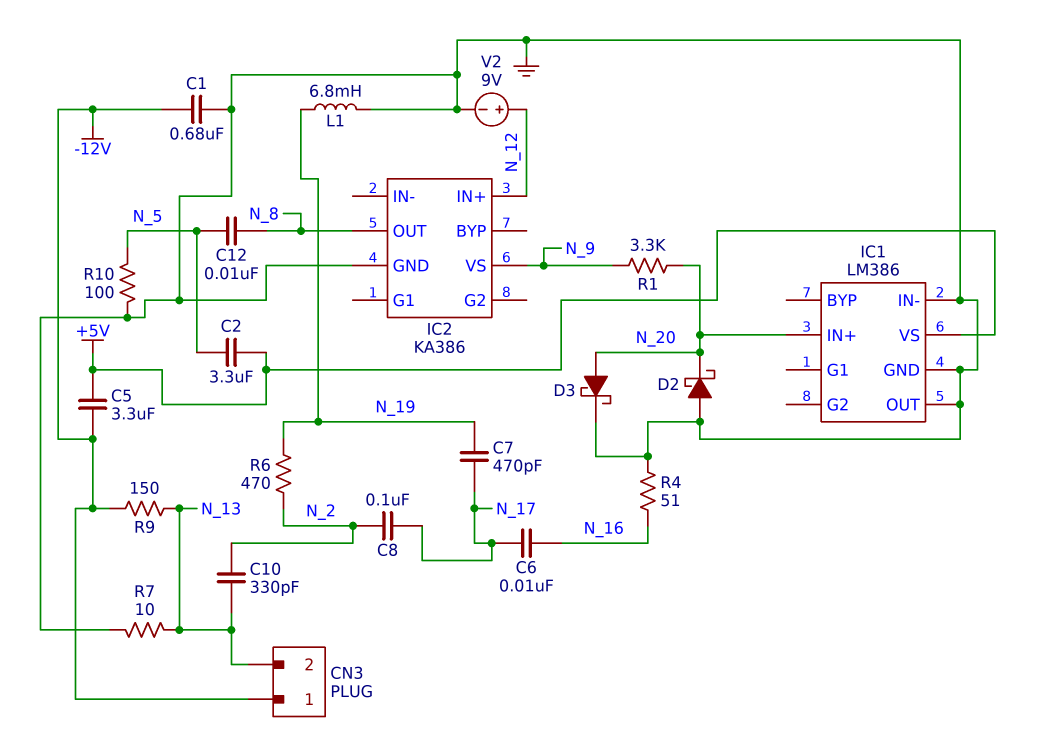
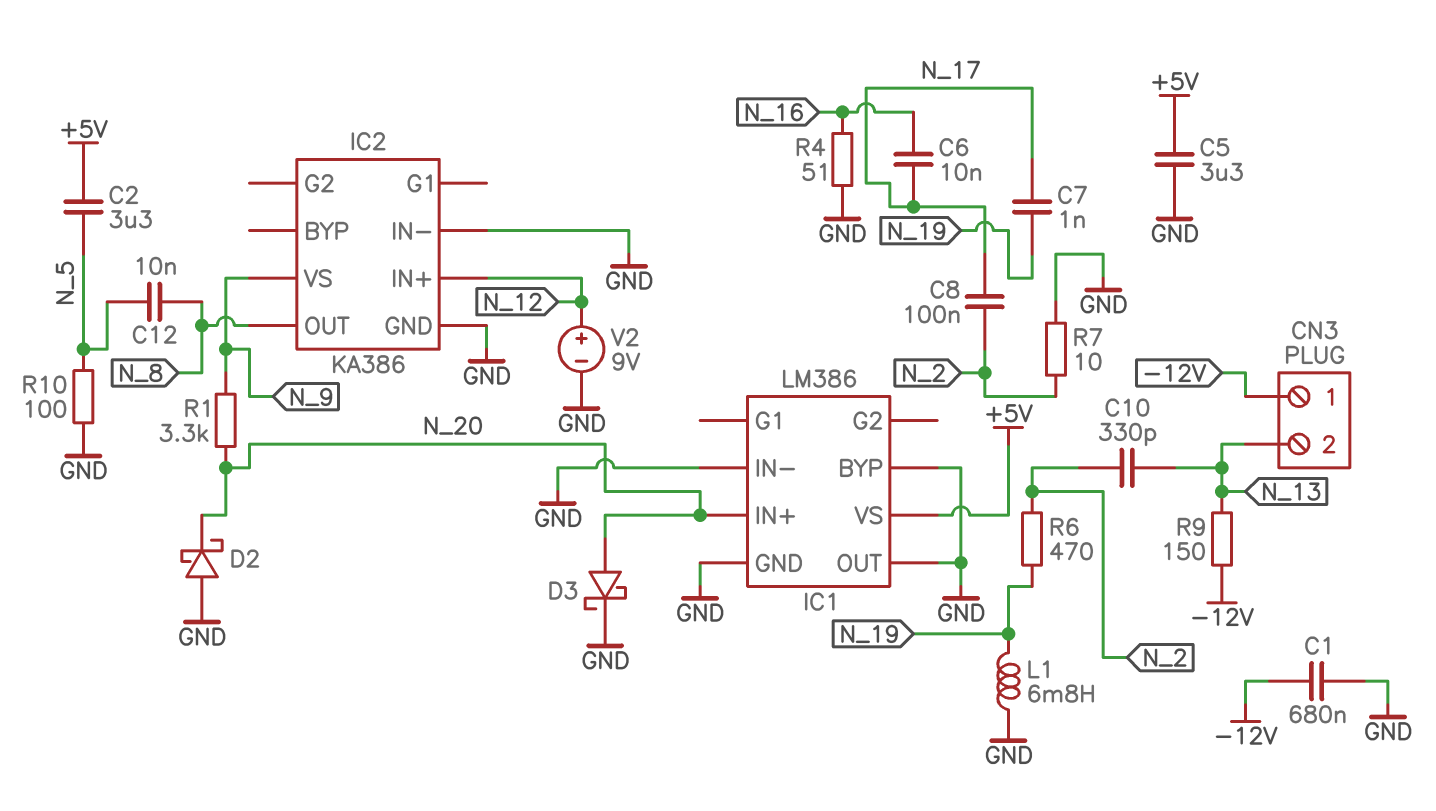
C5: 3.3uF (+5V, -12V) -> 3.3uF (+5V, GND)
C7: 470pF (N_17, N_19) -> 1nF (N_17, N_19)
IC1 pin BYP: none -> GND
IC2 pin IN-: none -> GND
R7: 10 (GND, N_13) -> 10 (GND, N_2)

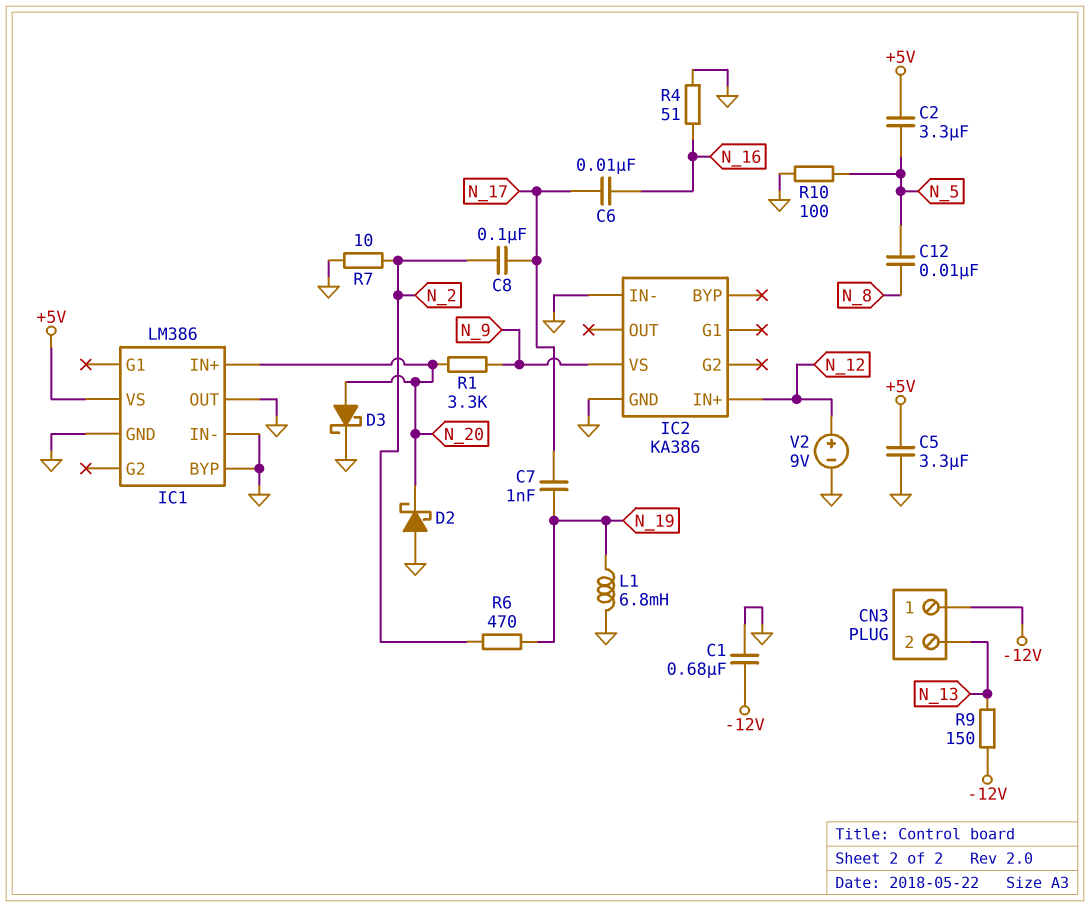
C10: 330pF (N_2, N_13) -> none
IC2 pin OUT: N_8 -> none

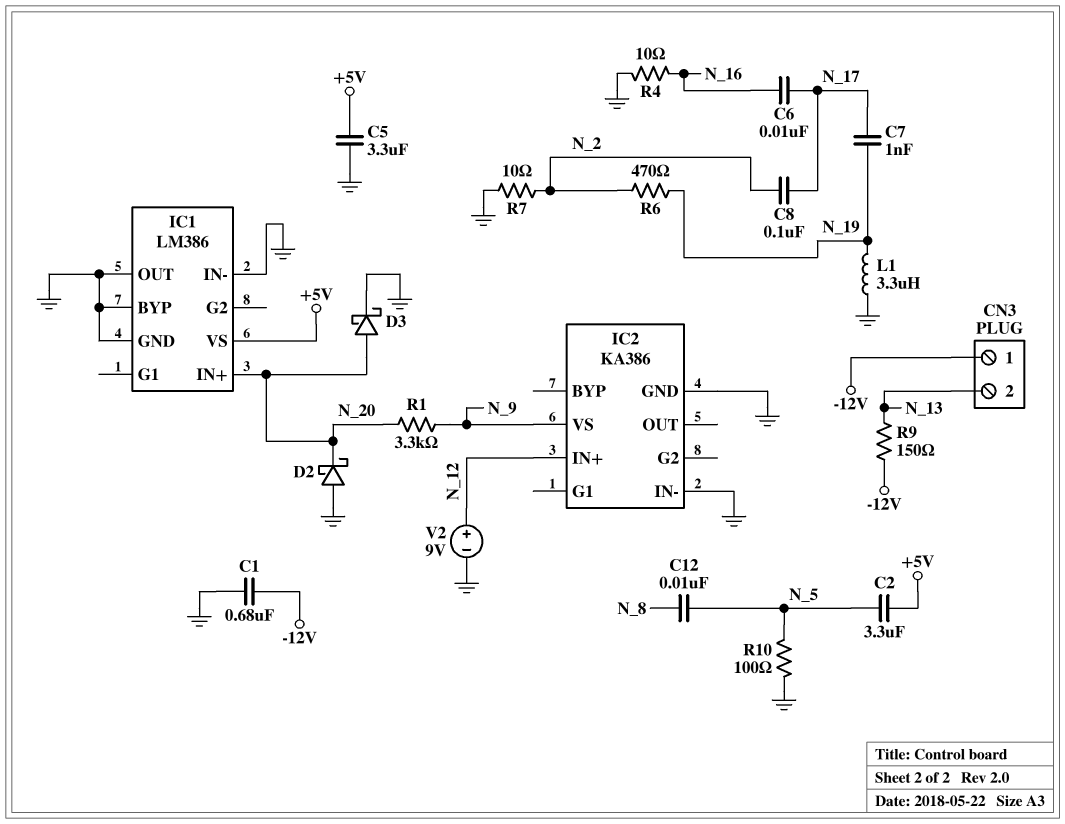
L1: 6.8mH (GND, N_19) -> 3.3uH (GND, N_19)
R4: 51 (GND, N_16) -> 10 (GND, N_16)

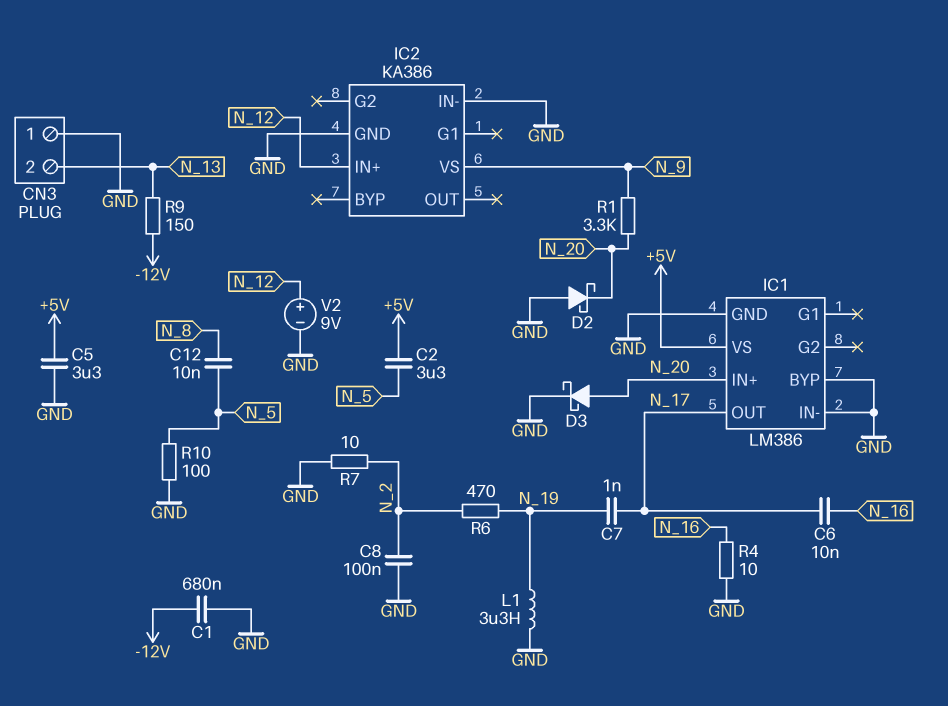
C8: 100nF (N_2, N_17) -> 100nF (GND, N_2)
CN3 pin 1: -12V -> GND
IC1 pin OUT: GND -> N_17

